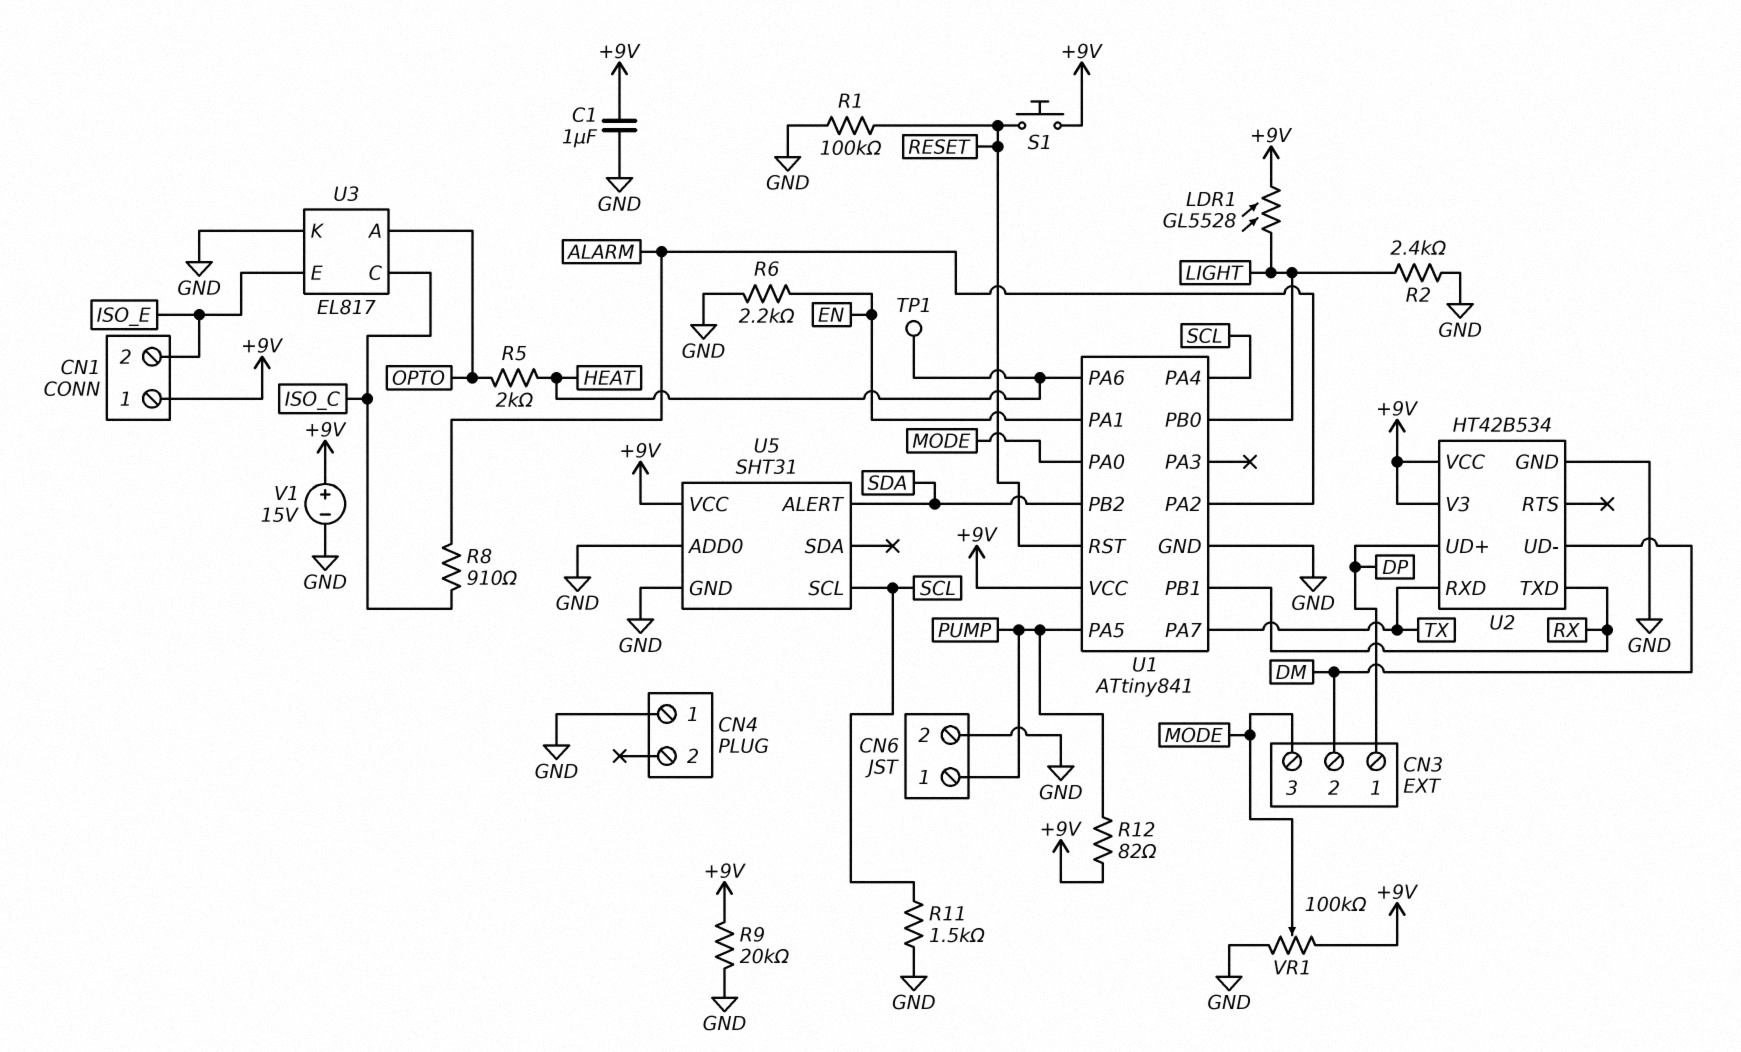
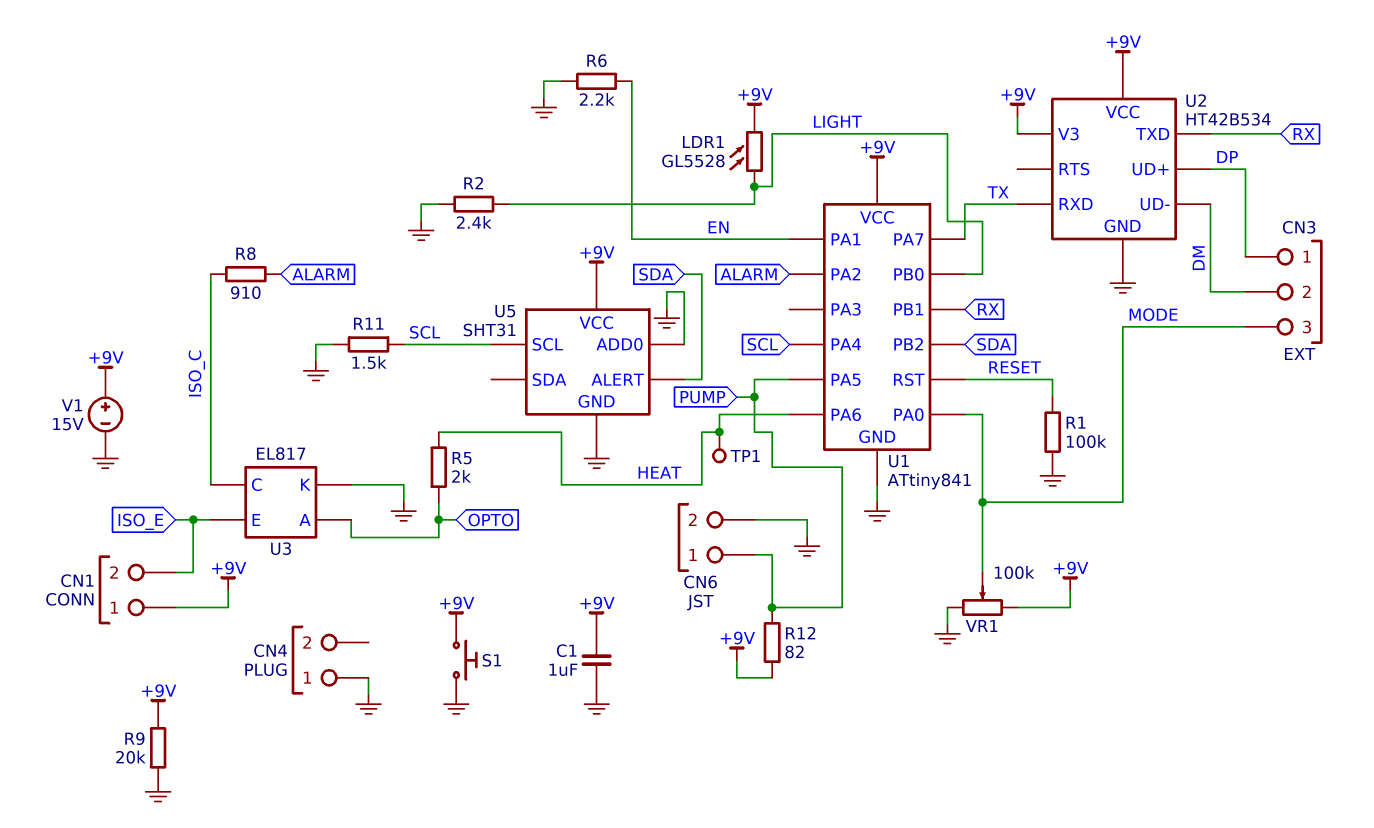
S1: button (+9V, RESET) -> button (+9V, GND)

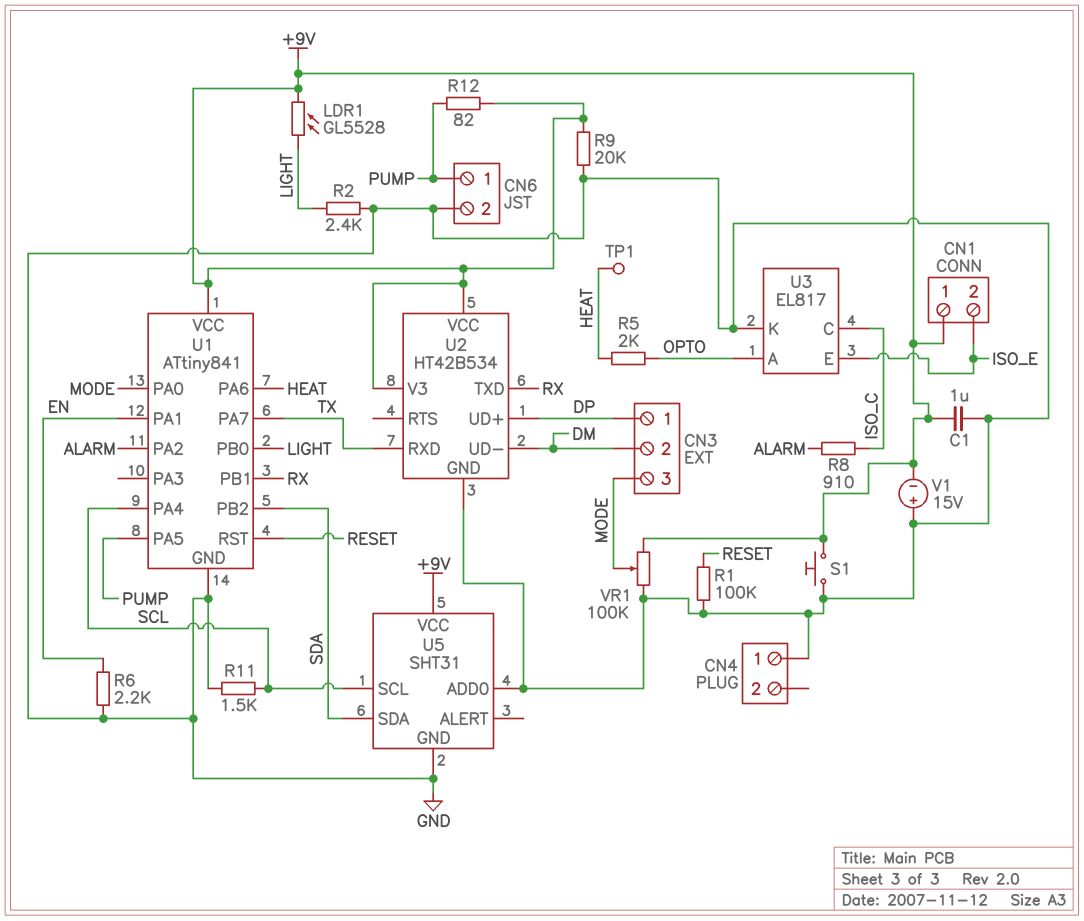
U5 pin ALERT: SDA -> none
U5 pin SDA: none -> SDA
V1: 15V (plus +9V, minus GND) -> 15V (plus GND, minus +9V)

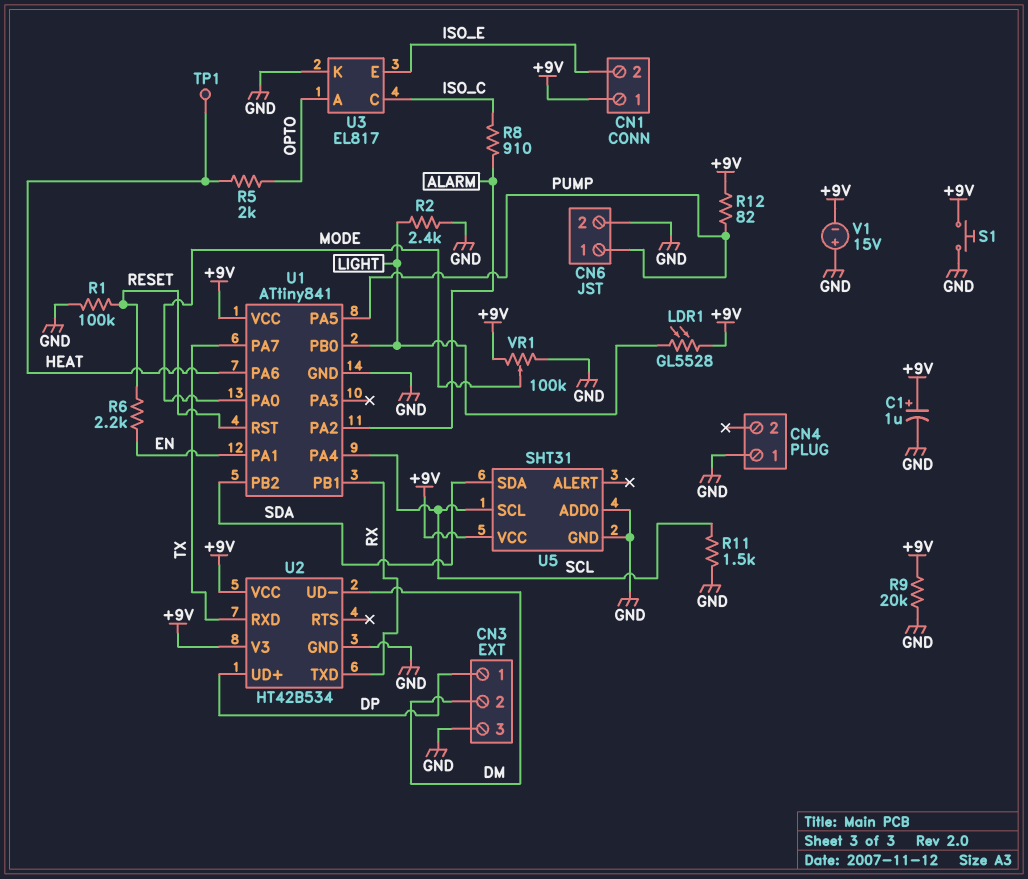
C1: 1uF (+9V, GND) -> 1uF (plus +9V, minus GND)
CN3 pin 3: MODE -> GND
R6: 2.2k (EN, GND) -> 2.2k (EN, RESET)

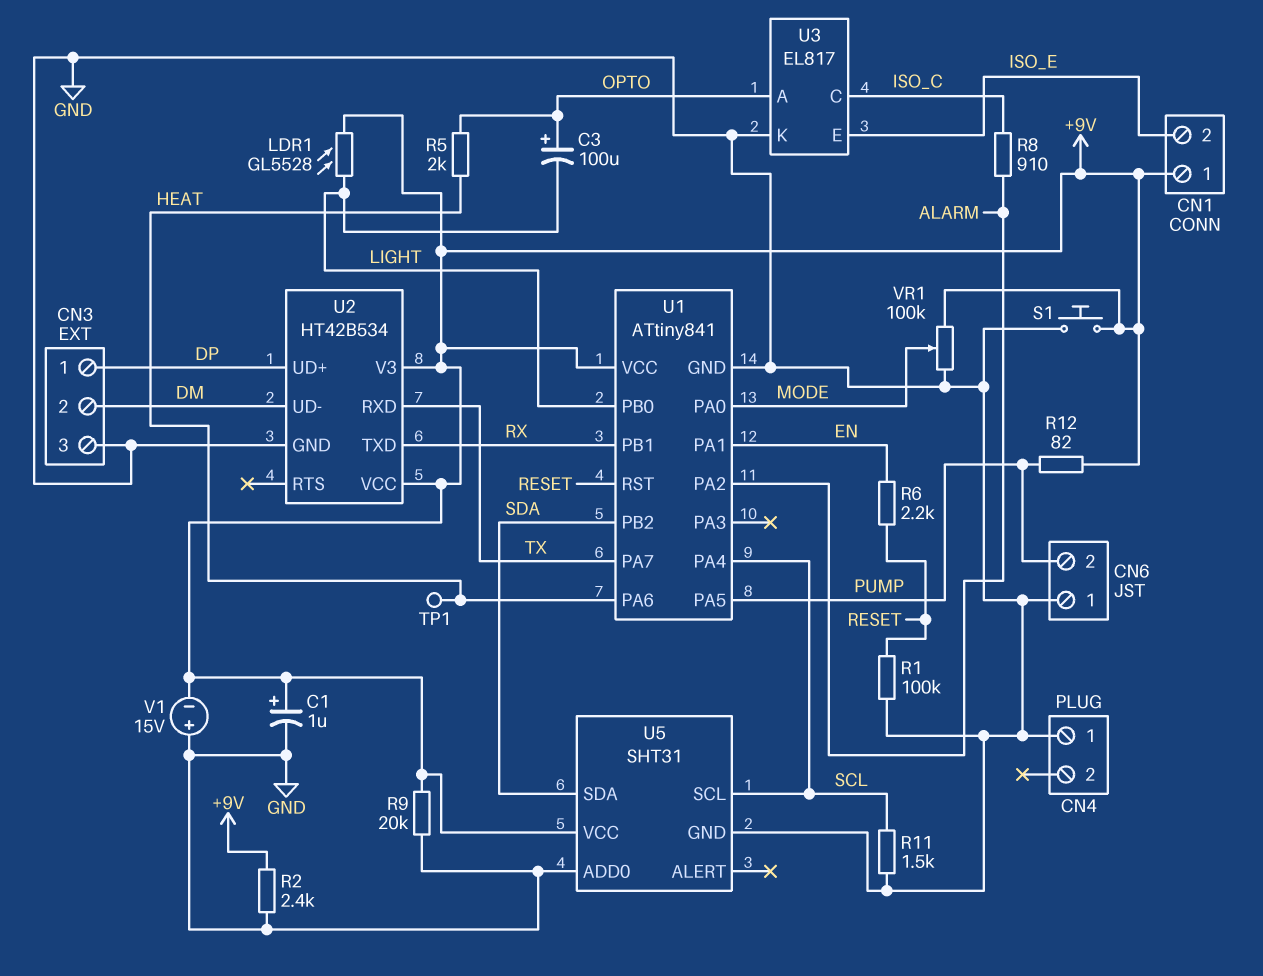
C3: none -> 100uF (plus OPTO, minus LIGHT)
CN6 pin 1: PUMP -> GND
CN6 pin 2: GND -> PUMP
R2: 2.4k (GND, LIGHT) -> 2.4k (+9V, GND)

